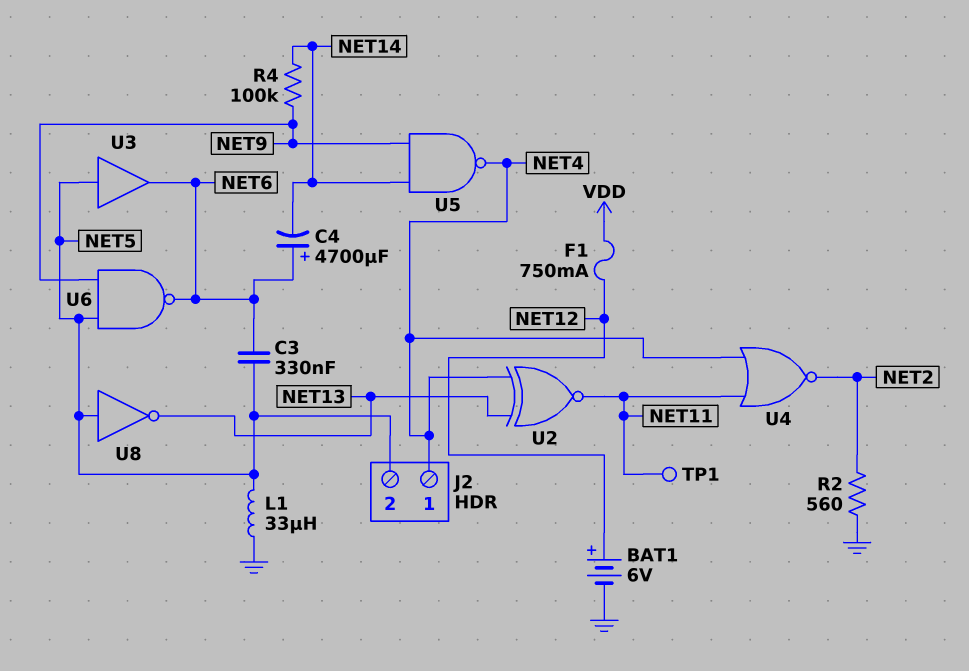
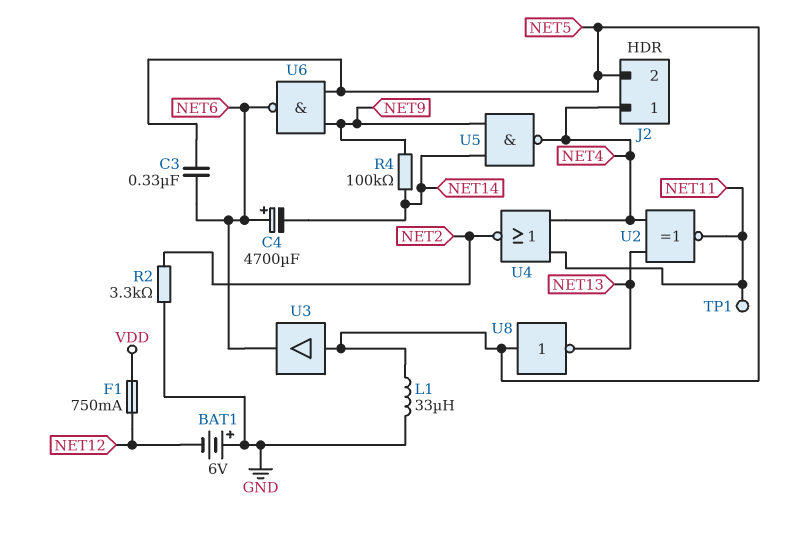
BAT1: 6V (plus NET12, minus GND) -> 6V (plus GND, minus NET12)
R2: 560 (GND, NET2) -> 3.3k (GND, NET2)

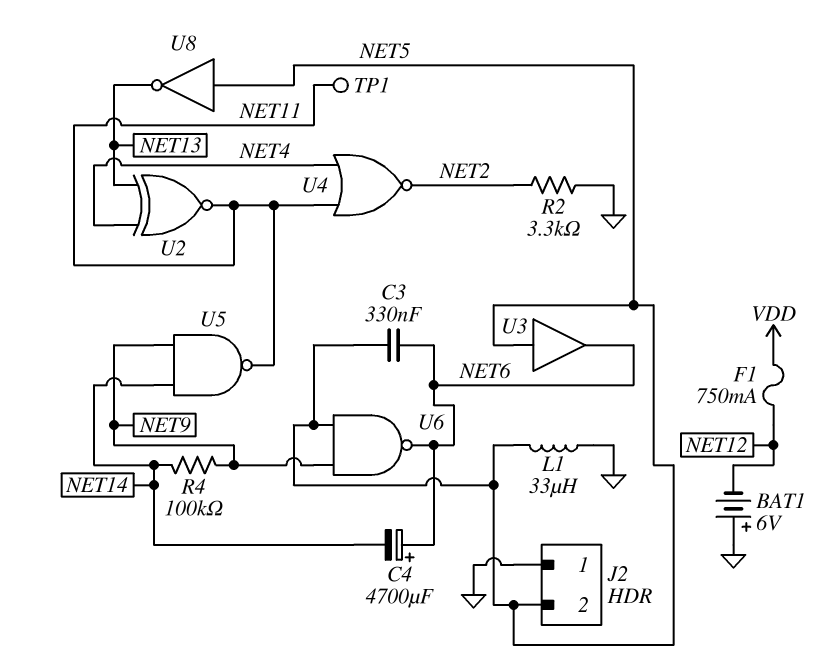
J2 pin 1: NET4 -> GND
U5: NAND (in NET9, in NET14, out NET4) -> NAND (in NET9, in NET14, out NET11)

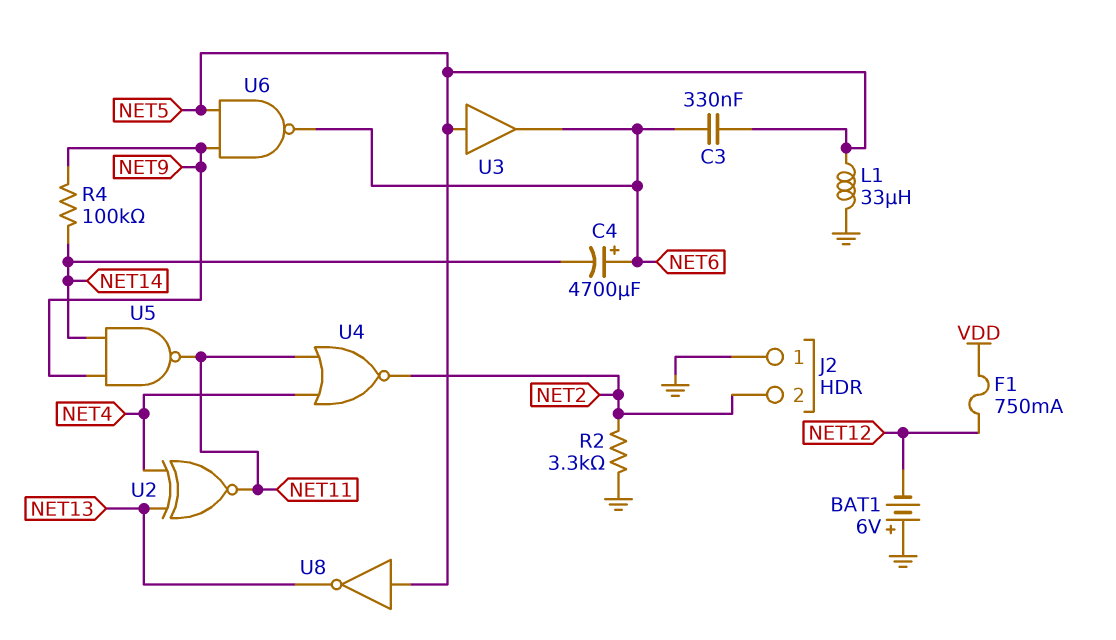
J2 pin 2: NET5 -> NET2
TP1: test point (NET11) -> none

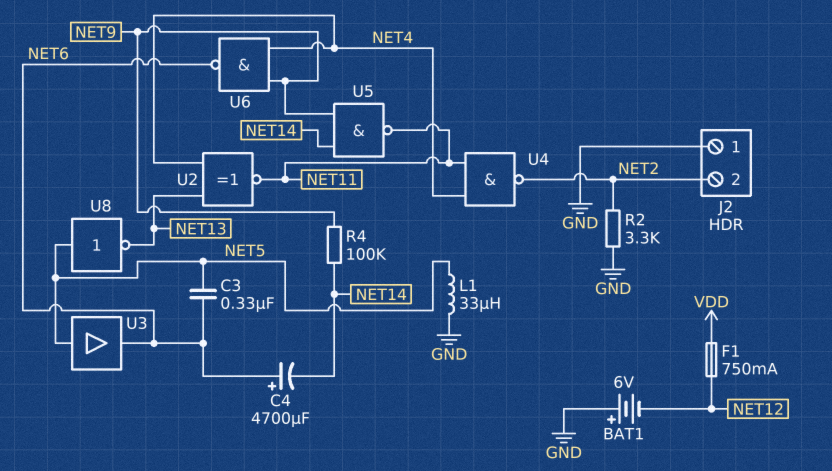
U4: NOR (in NET4, in NET11, out NET2) -> NAND (in NET4, in NET11, out NET2)
U6: NAND (in NET5, in NET9, out NET6) -> NAND (in NET4, in NET9, out NET6)

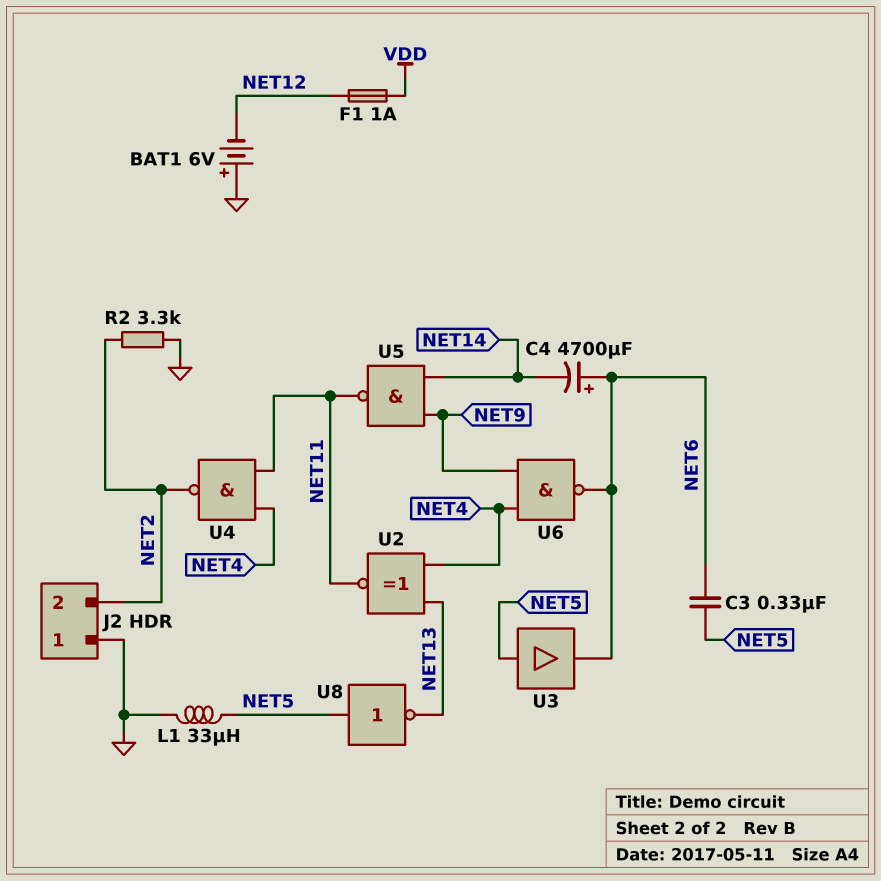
F1: 750mA (NET12, VDD) -> 1A (NET12, VDD)
R4: 100k (NET9, NET14) -> none

